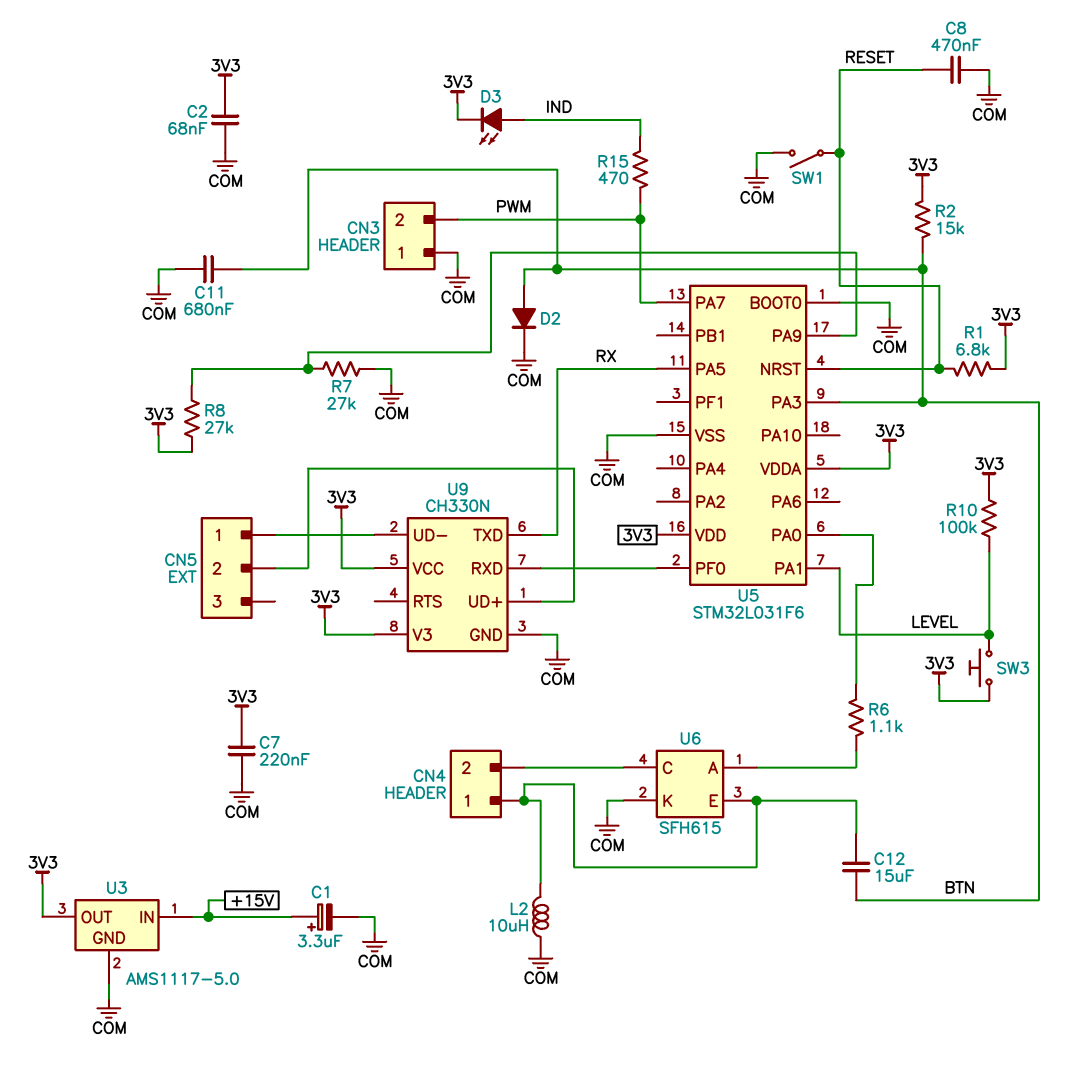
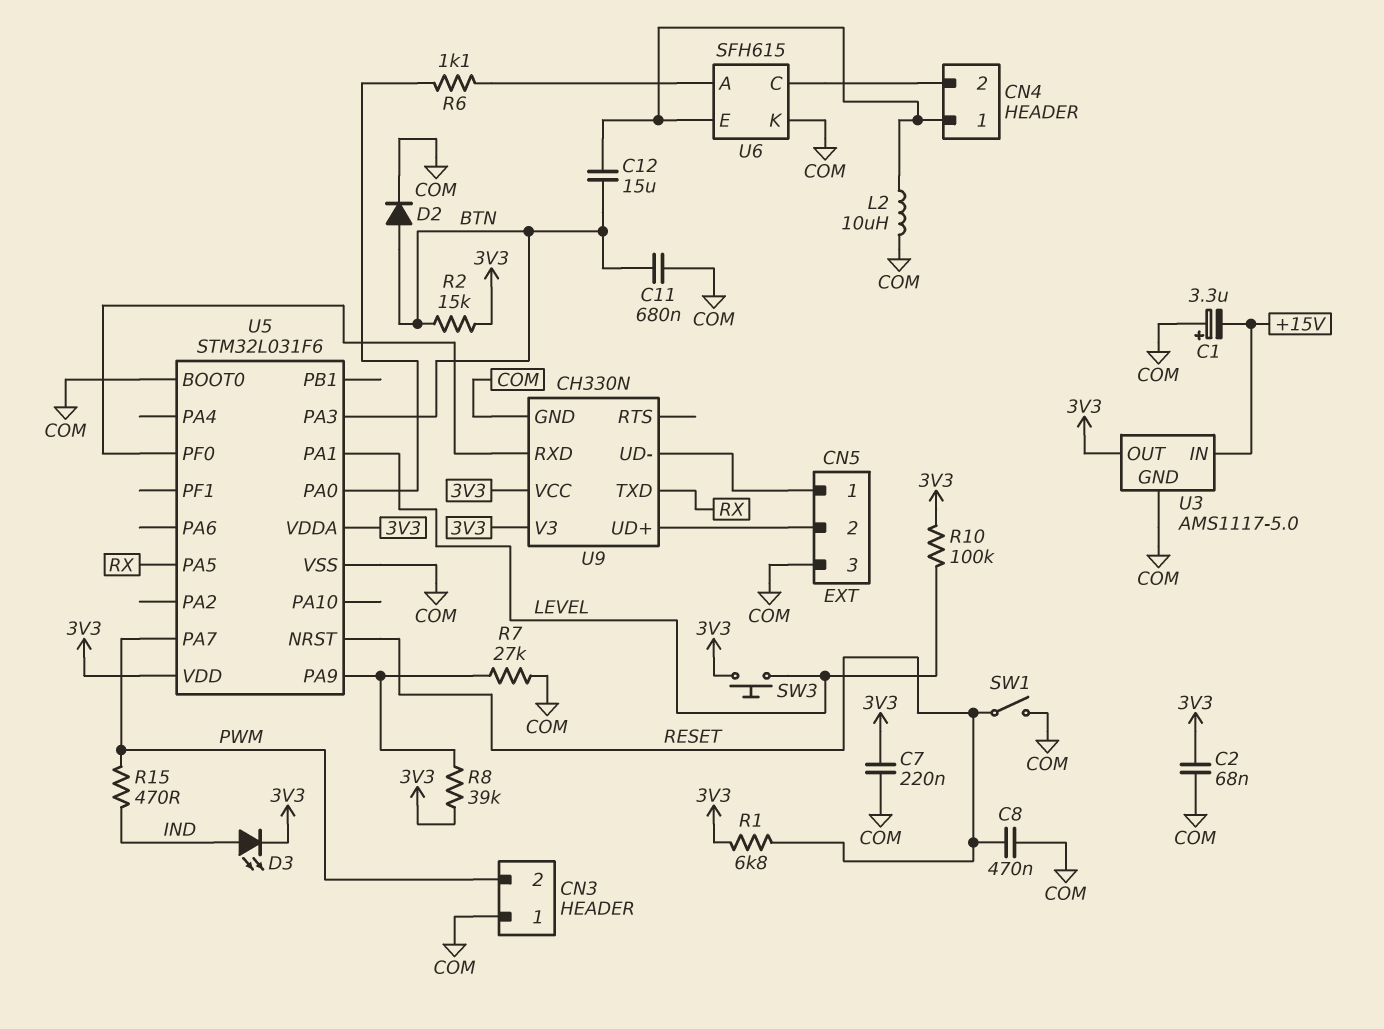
C1: 3.3uF (plus +15V, minus COM) -> 3.3uF (plus COM, minus +15V)
CN5 pin 3: none -> COM
R8: 27k (3V3, U5/PA9) -> 39k (3V3, U5/PA9)

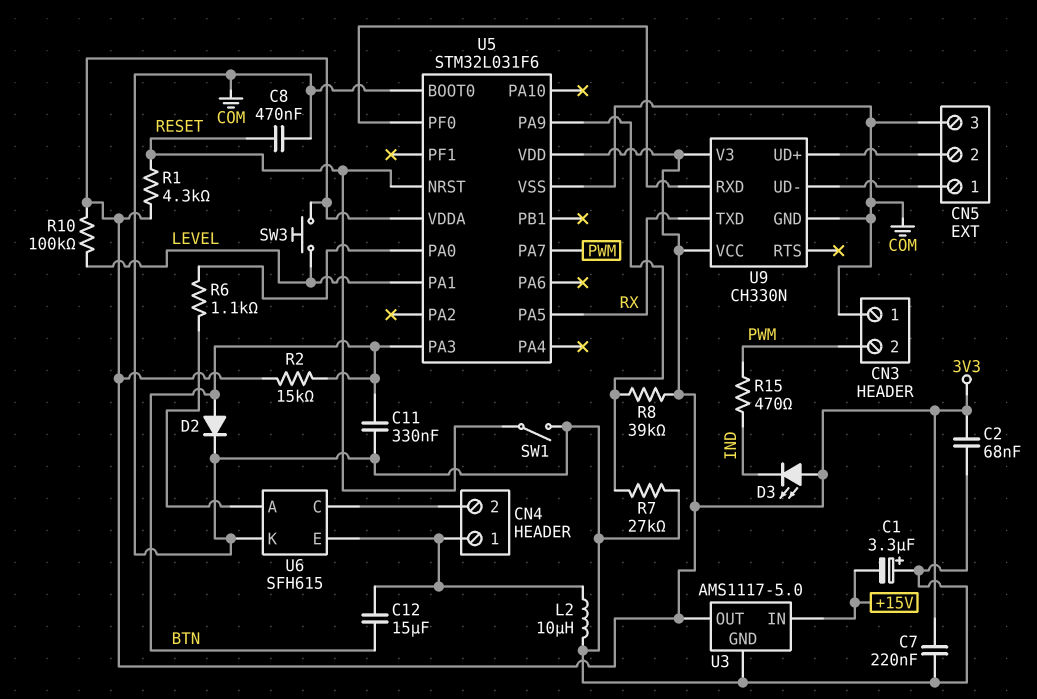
C11: 680nF (BTN, COM) -> 330nF (BTN, COM)
D3: LED (A IND, K 3V3) -> LED (A 3V3, K IND)
R1: 6.8k (3V3, RESET) -> 4.3k (3V3, RESET)

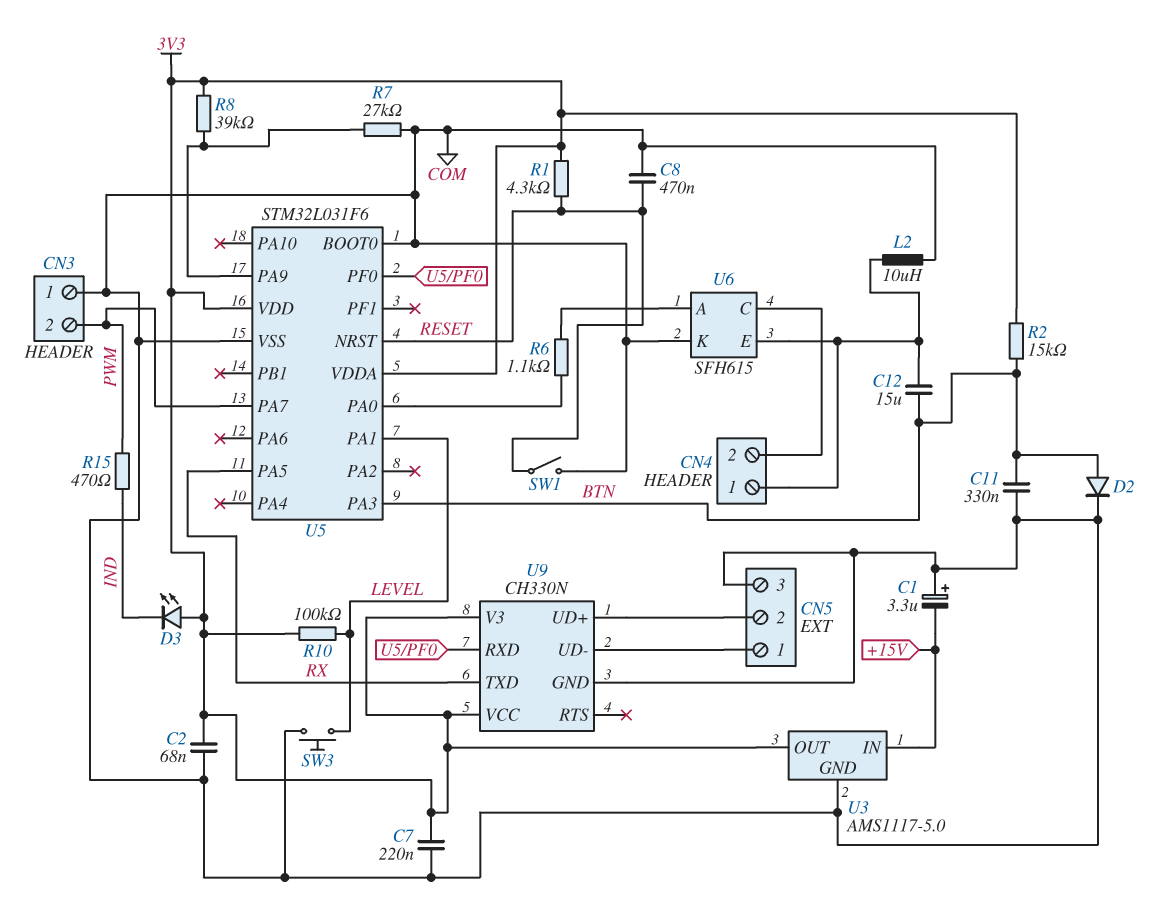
SW3: button (3V3, LEVEL) -> button (COM, LEVEL)

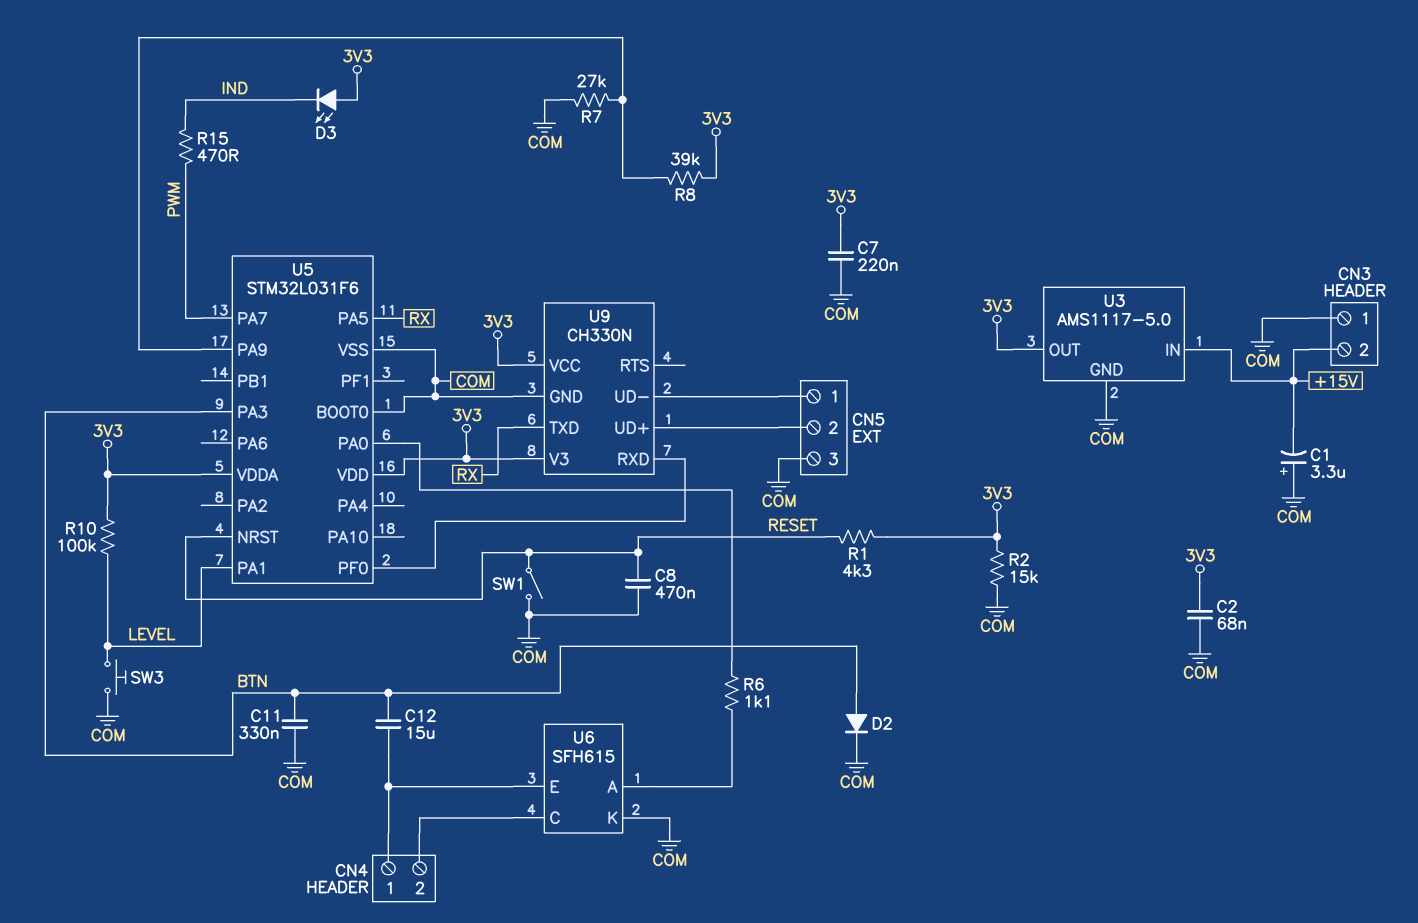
CN3 pin 2: PWM -> +15V
L2: 10uH (CN4/1, COM) -> none
R2: 15k (3V3, BTN) -> 15k (3V3, COM)

